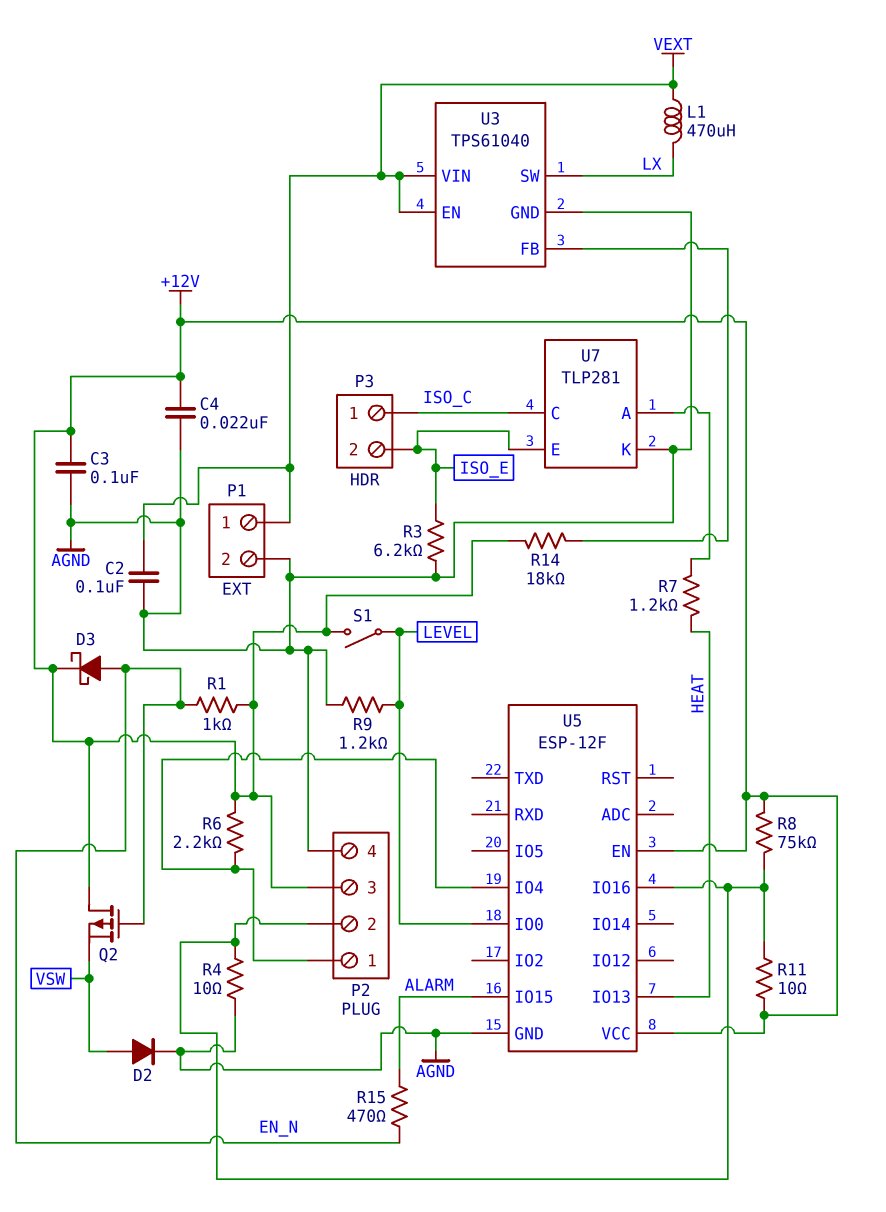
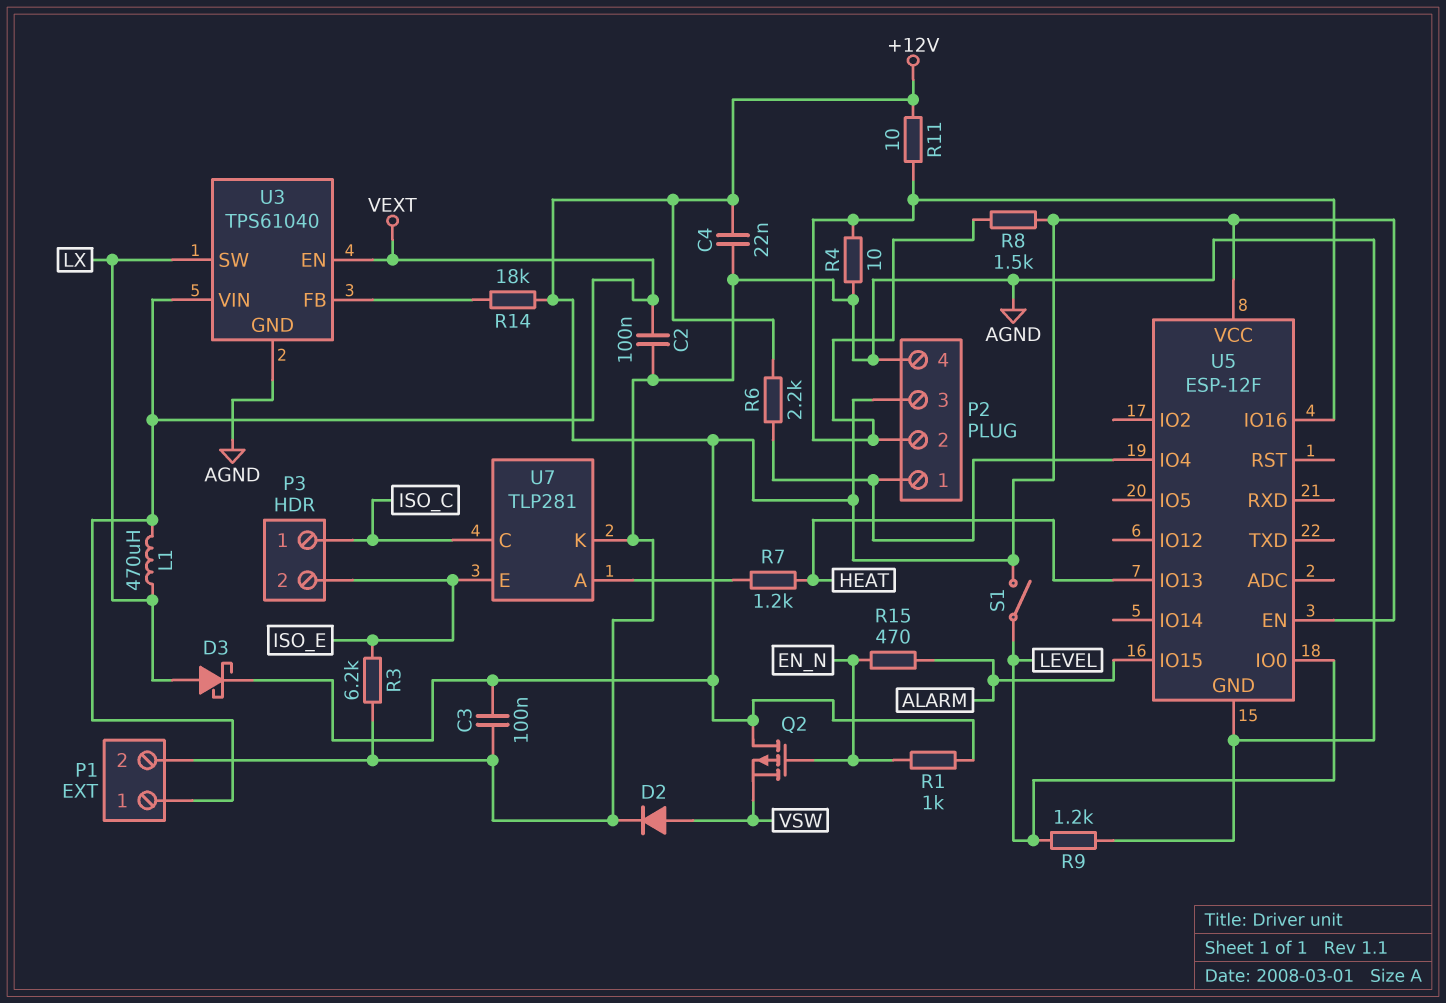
D3: schottky (A EN_N, K +12V) -> schottky (A LX, K +12V)
R8: 75k (+12V, P2/2) -> 1.5k (+12V, P2/2)

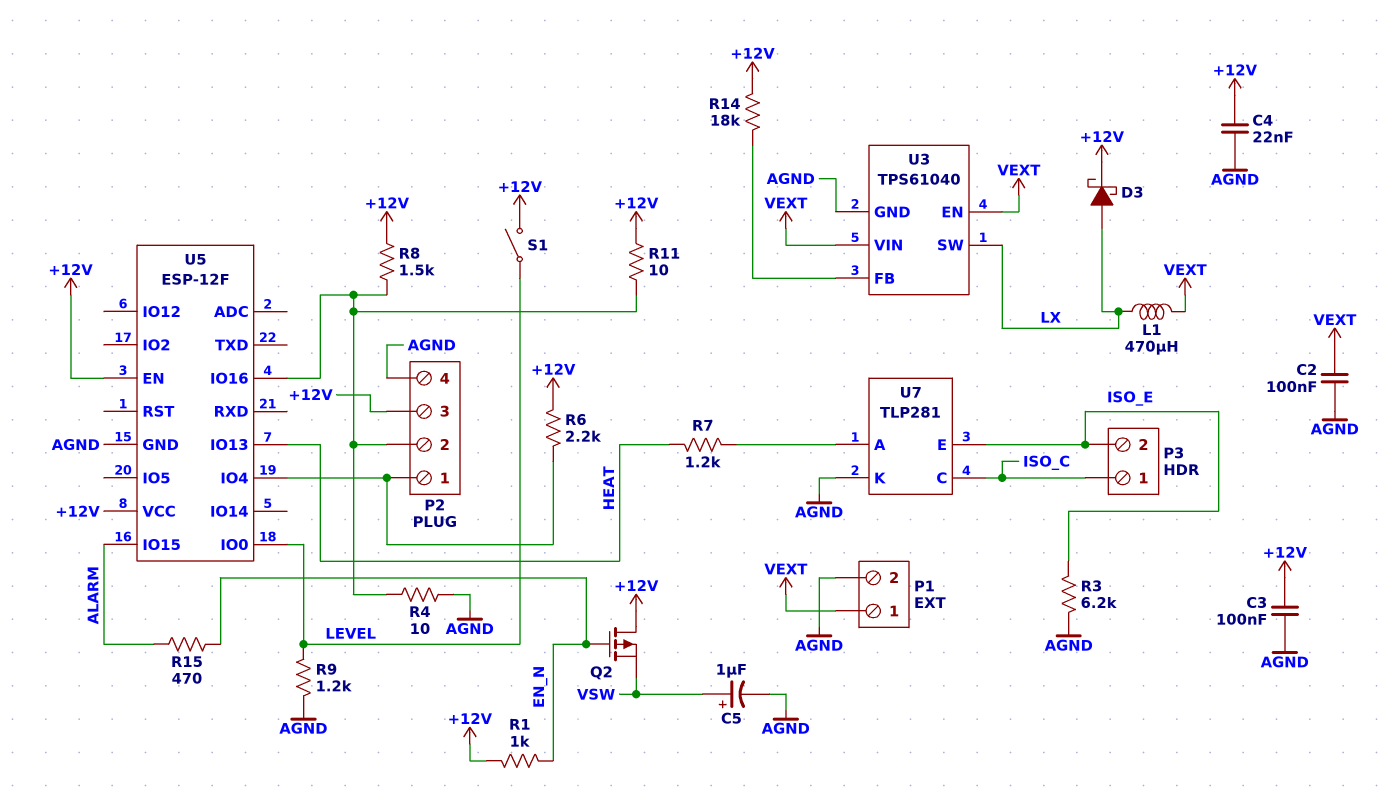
C5: none -> 1uF (plus VSW, minus AGND)
D2: diode (A VSW, K AGND) -> none

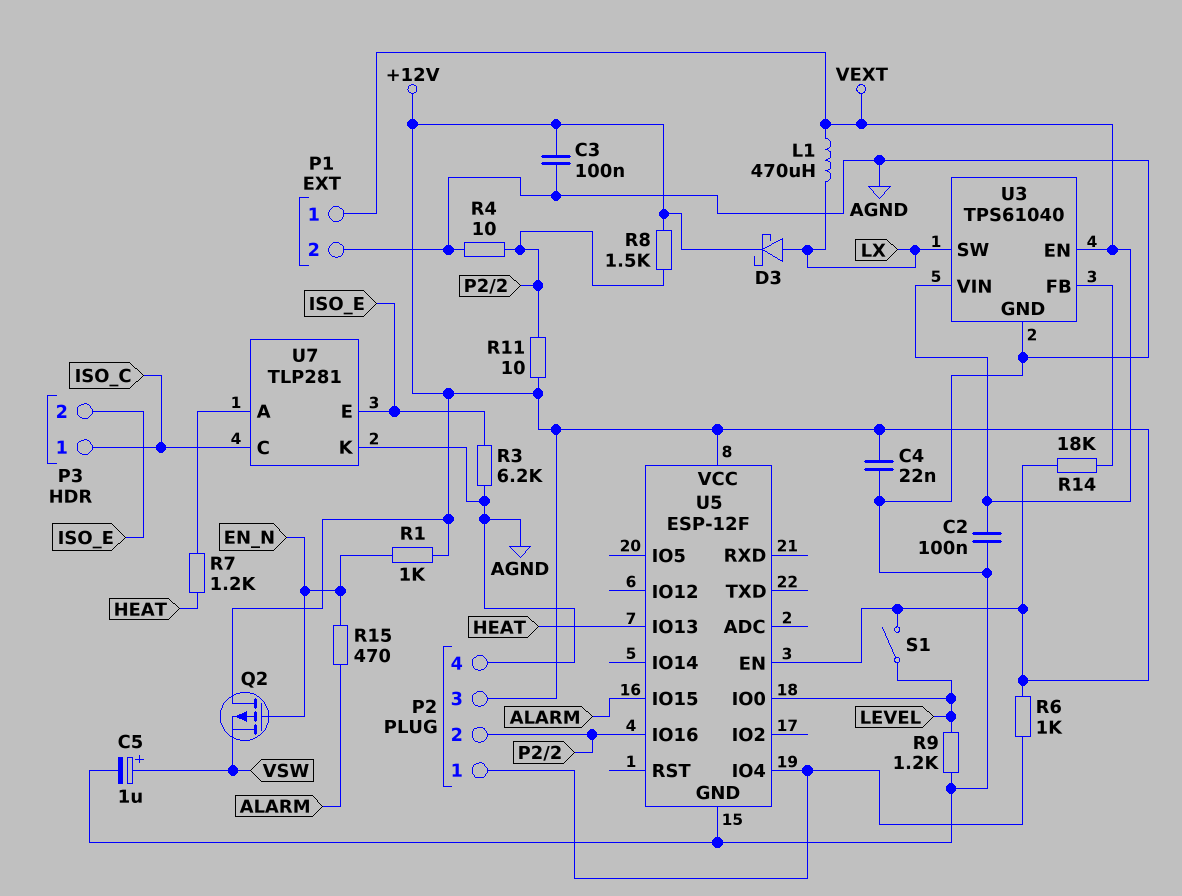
R6: 2.2k (+12V, P2/1) -> 1k (+12V, P2/1)

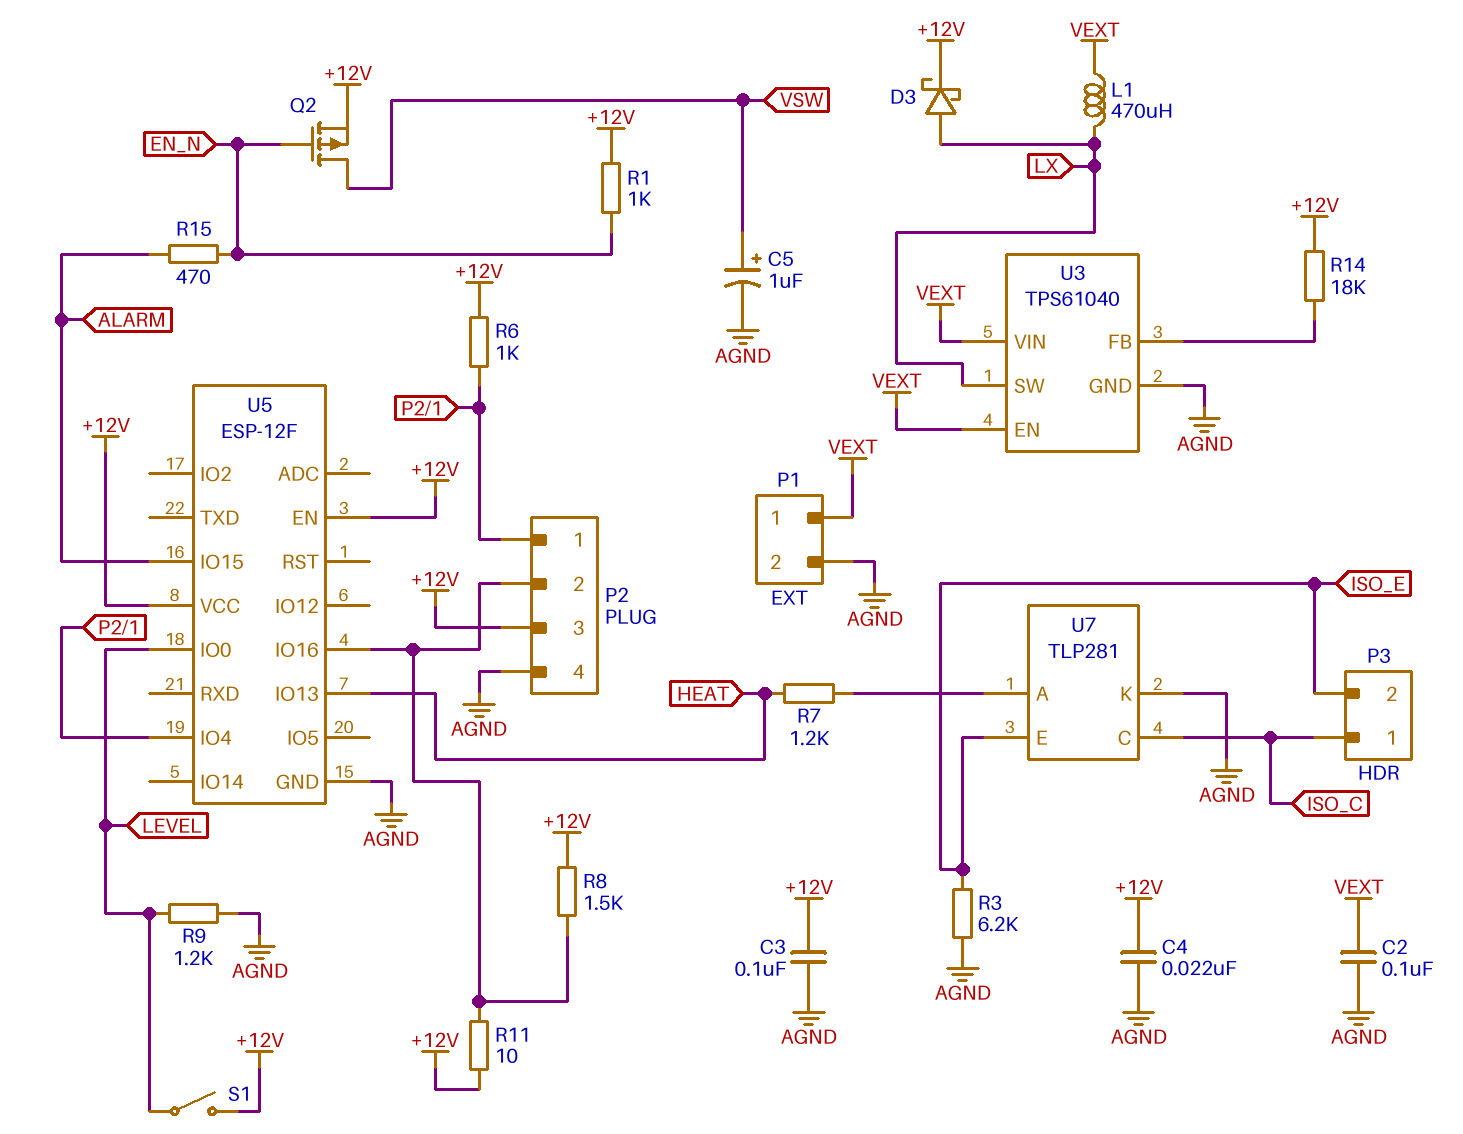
Q2: PMOS (G EN_N, D +12V, S VSW) -> PMOS (G EN_N, D VSW, S +12V)
R4: 10 (AGND, P2/2) -> none

